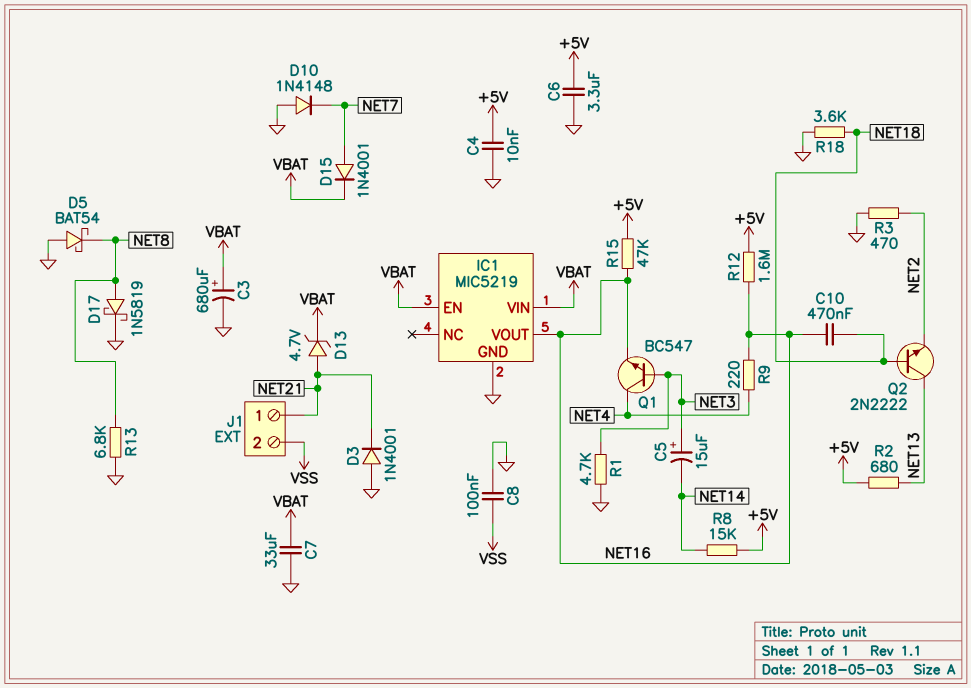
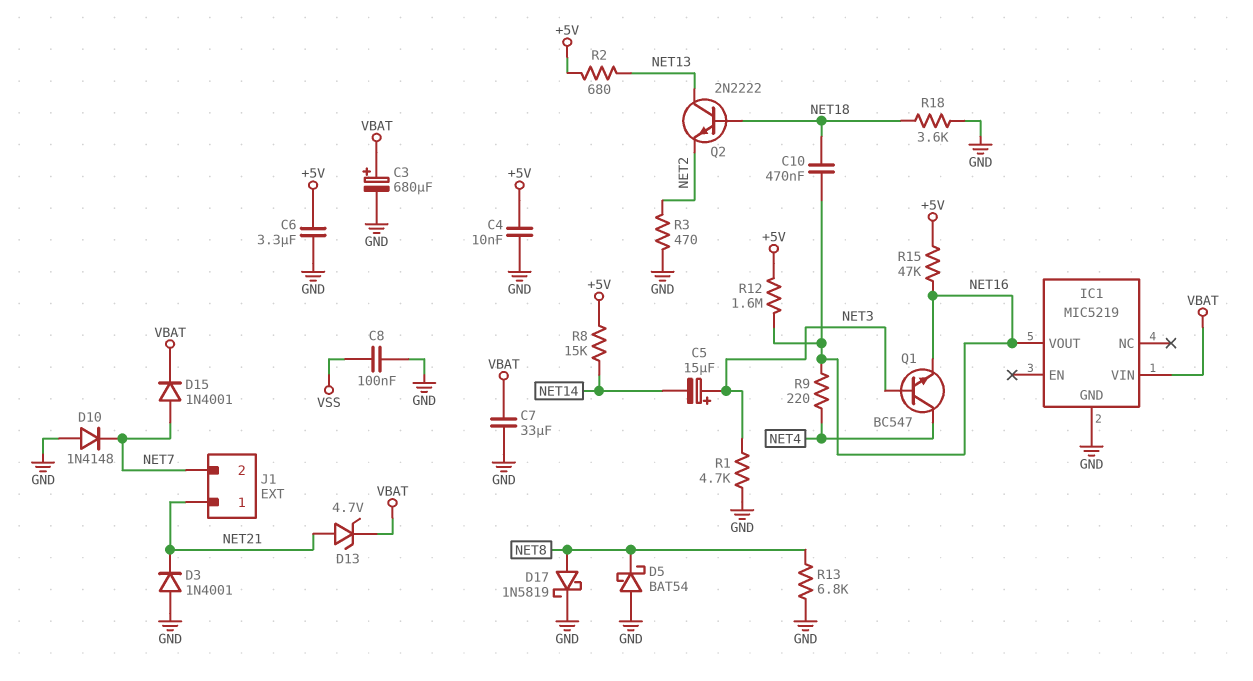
IC1 pin EN: VBAT -> none
J1 pin 2: VSS -> NET7

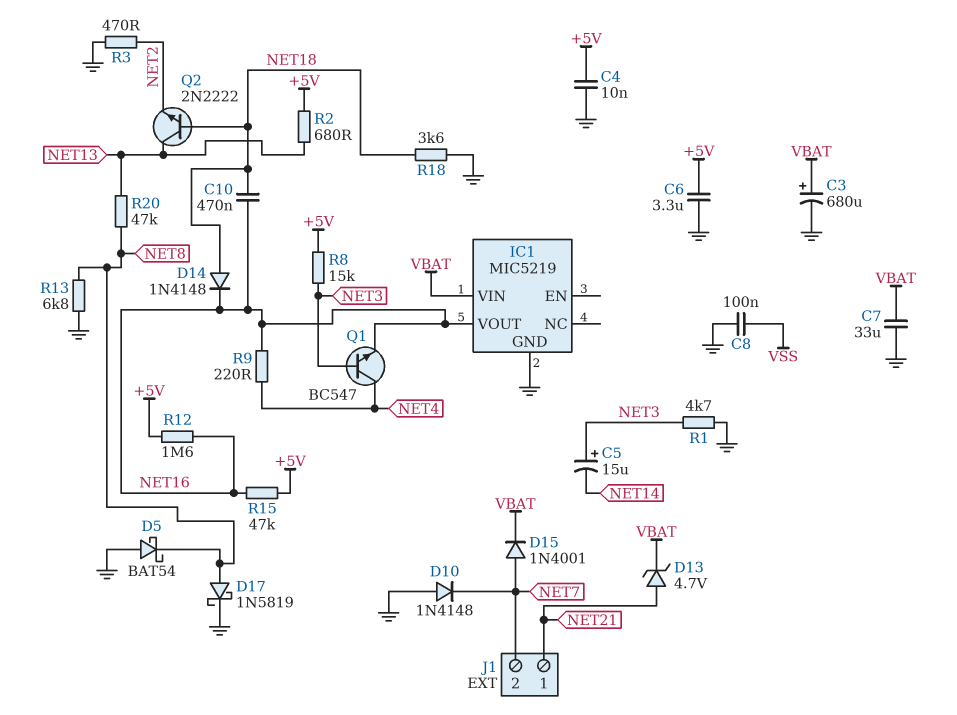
D3: diode 1N4001 (A GND, K NET21) -> none
D14: none -> diode 1N4148 (A NET18, K NET16)
R8: 15k (+5V, NET14) -> 15k (+5V, NET3)
R20: none -> 47k (NET8, NET13)

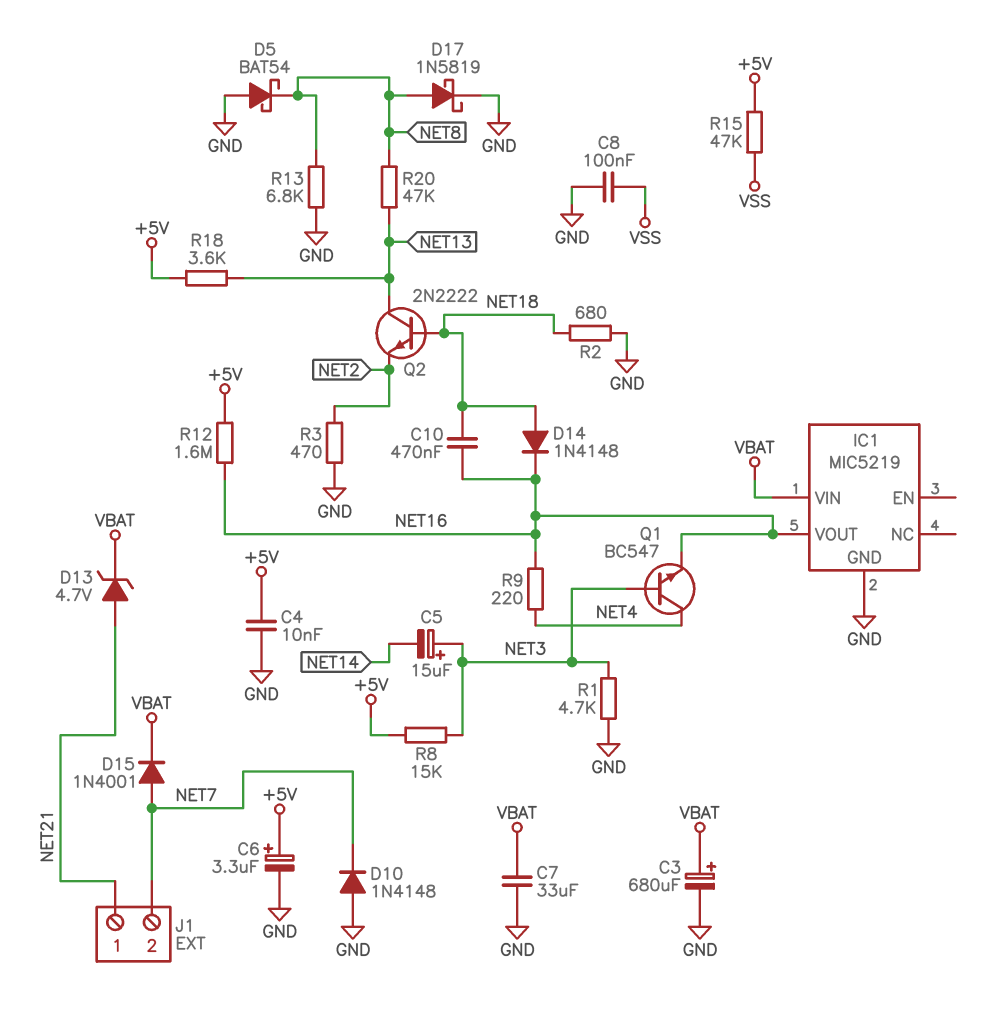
C6: 3.3uF (+5V, GND) -> 3.3uF (plus +5V, minus GND)
R2: 680 (+5V, NET13) -> 680 (GND, NET18)
R15: 47k (+5V, NET16) -> 47k (+5V, VSS)
R18: 3.6k (GND, NET18) -> 3.6k (+5V, NET13)

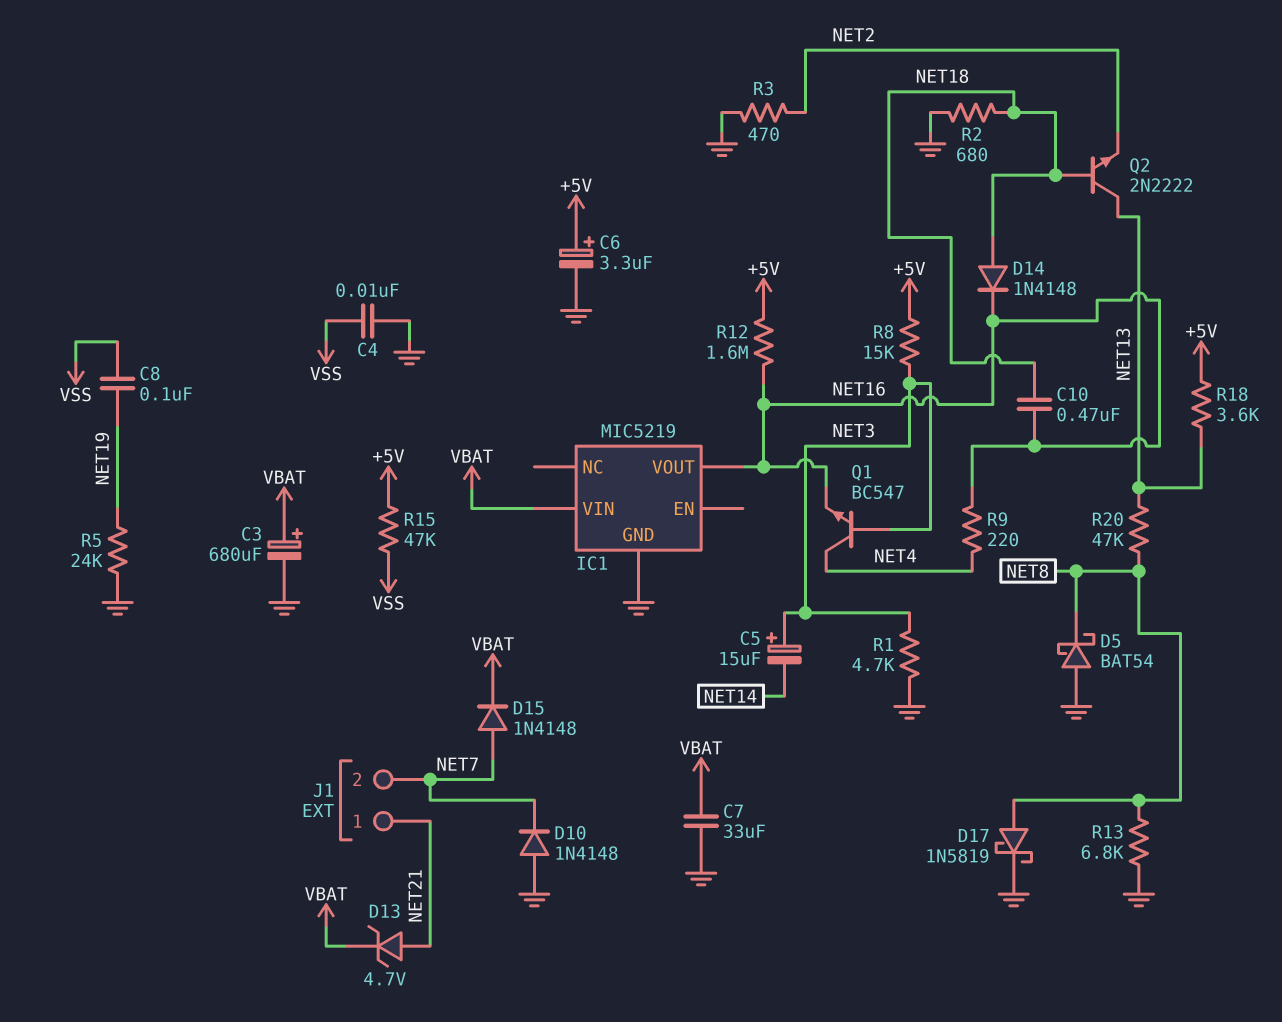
C4: 10nF (+5V, GND) -> 10nF (GND, VSS)
C8: 100nF (GND, VSS) -> 100nF (NET19, VSS)
D15: diode 1N4001 (A NET7, K VBAT) -> diode 1N4148 (A NET7, K VBAT)
R5: none -> 24k (GND, NET19)

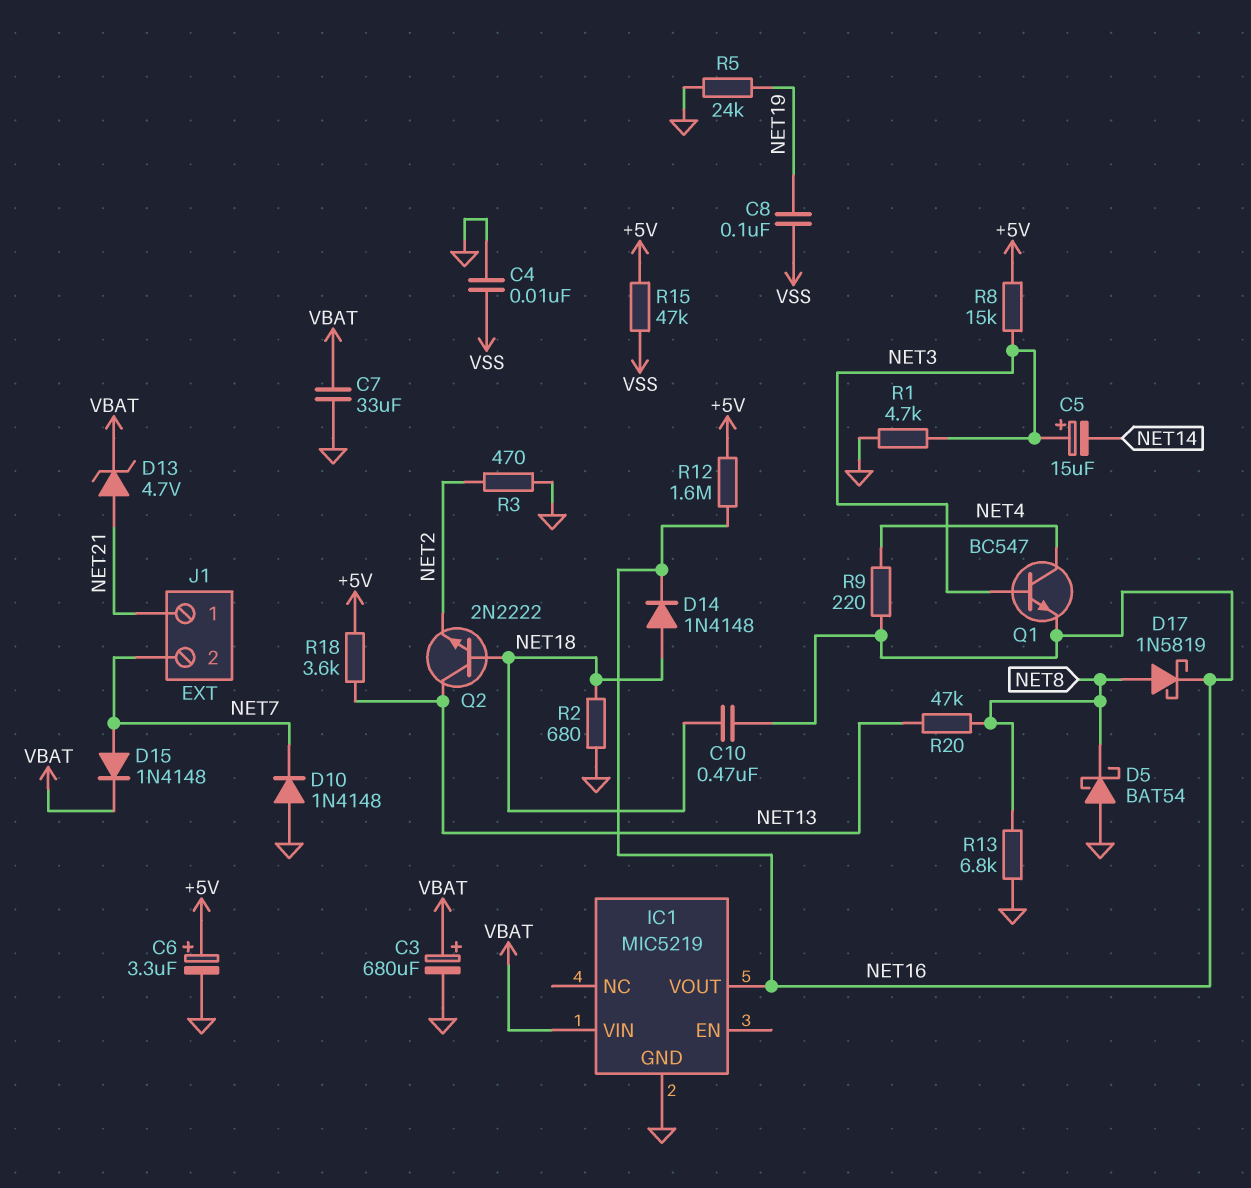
D17: schottky 1N5819 (A NET8, K GND) -> schottky 1N5819 (A NET8, K NET16)

